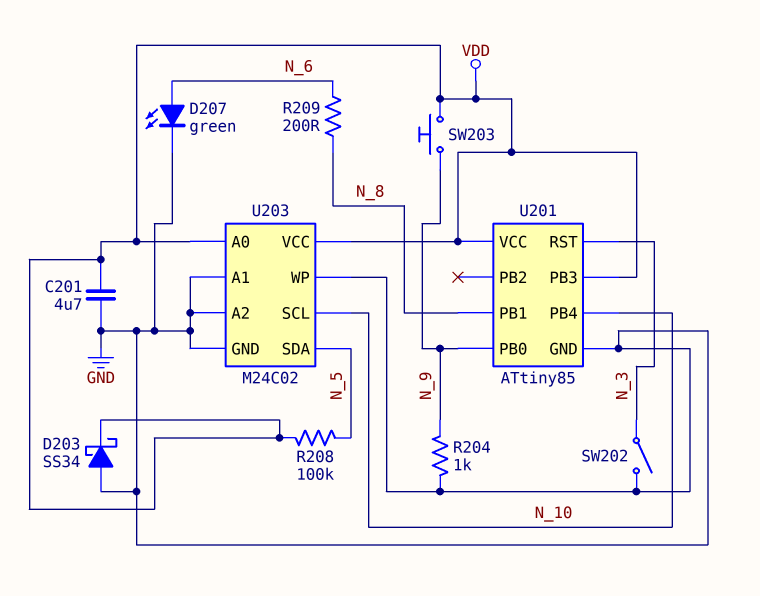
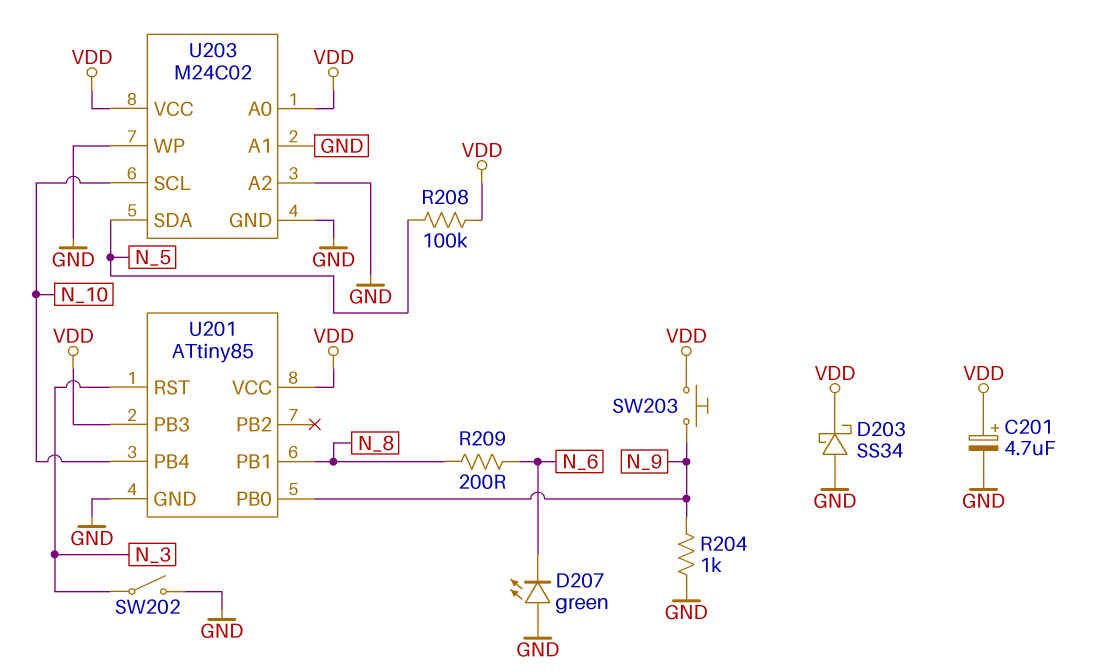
C201: 4.7uF (GND, VDD) -> 4.7uF (plus VDD, minus GND)
D207: LED green (A N_6, K GND) -> LED green (A GND, K N_6)

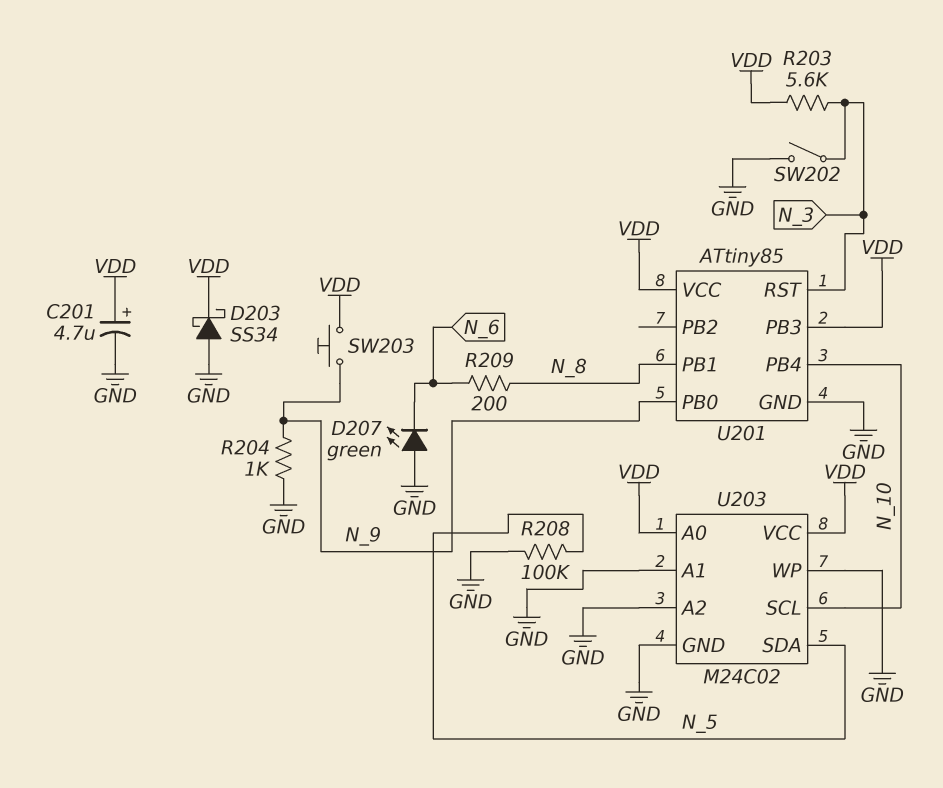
R203: none -> 5.6k (N_3, VDD)
R208: 100k (N_5, VDD) -> 100k (GND, N_5)

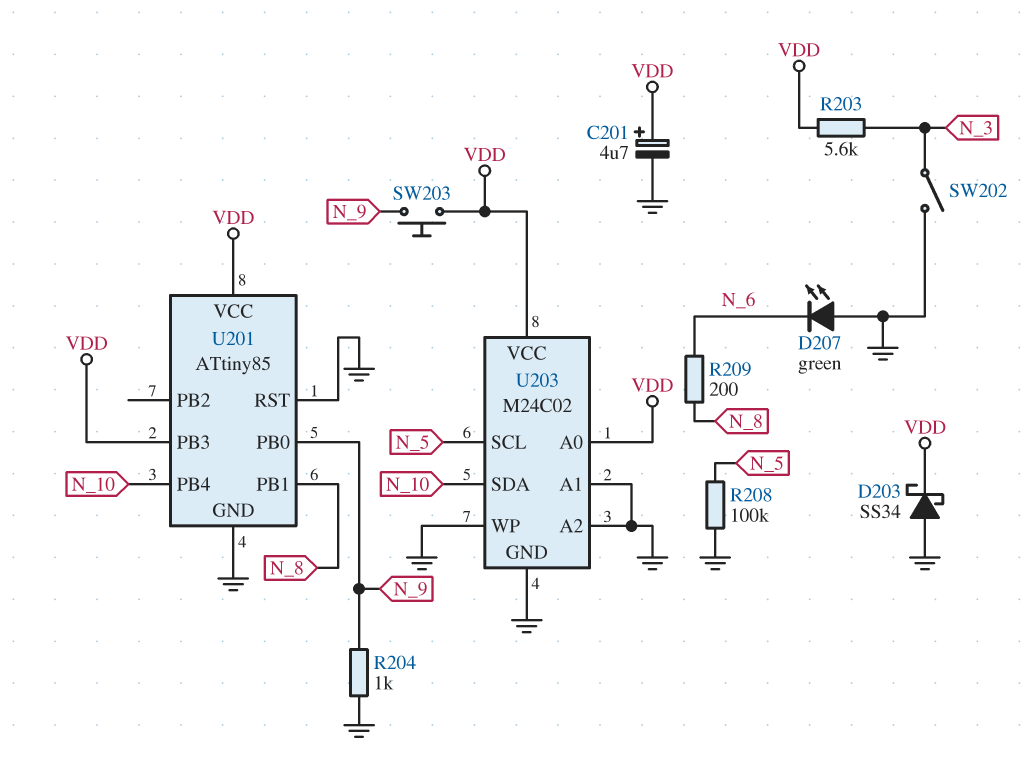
U201 pin RST: N_3 -> GND
U203 pin SCL: N_10 -> N_5
U203 pin SDA: N_5 -> N_10

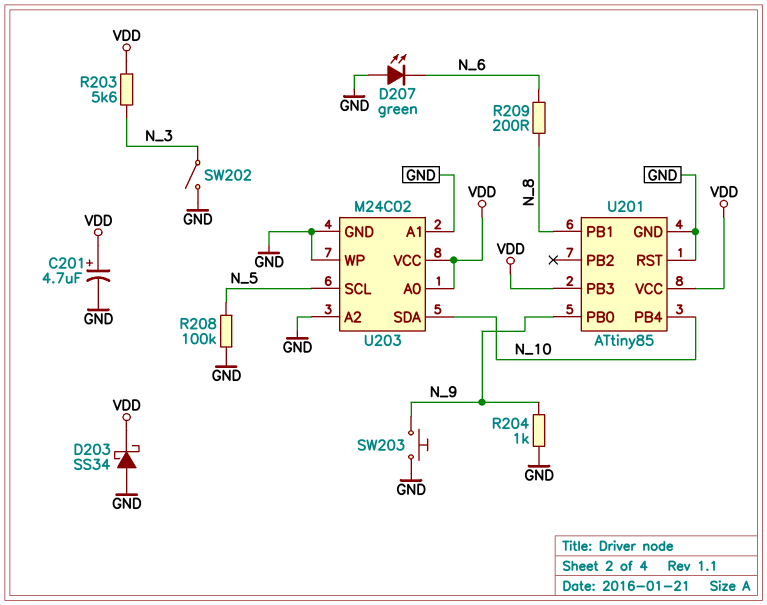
SW203: button (N_9, VDD) -> button (GND, N_9)

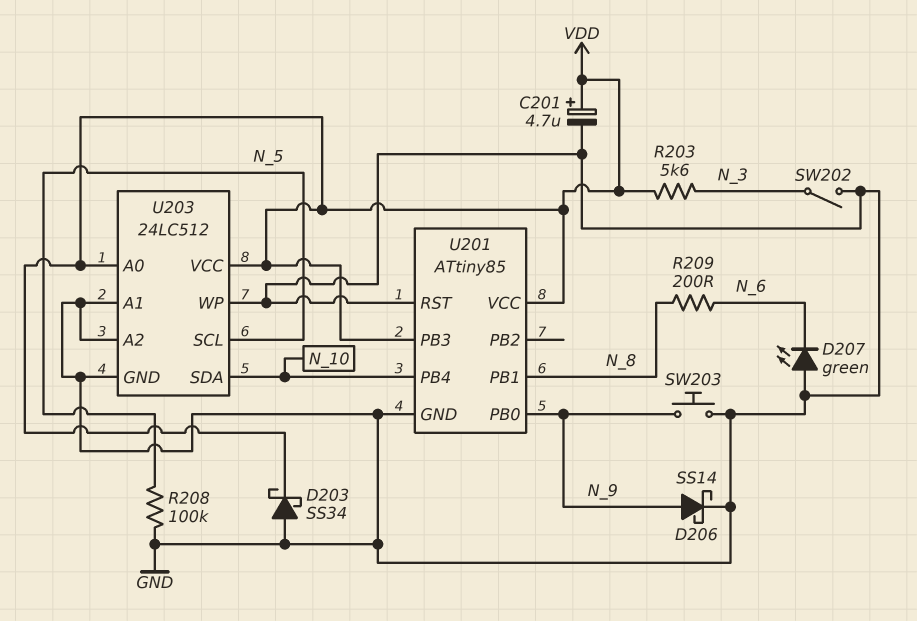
D206: none -> schottky SS14 (A N_9, K GND)
R204: 1k (GND, N_9) -> none
U203: M24C02 -> 24LC512

